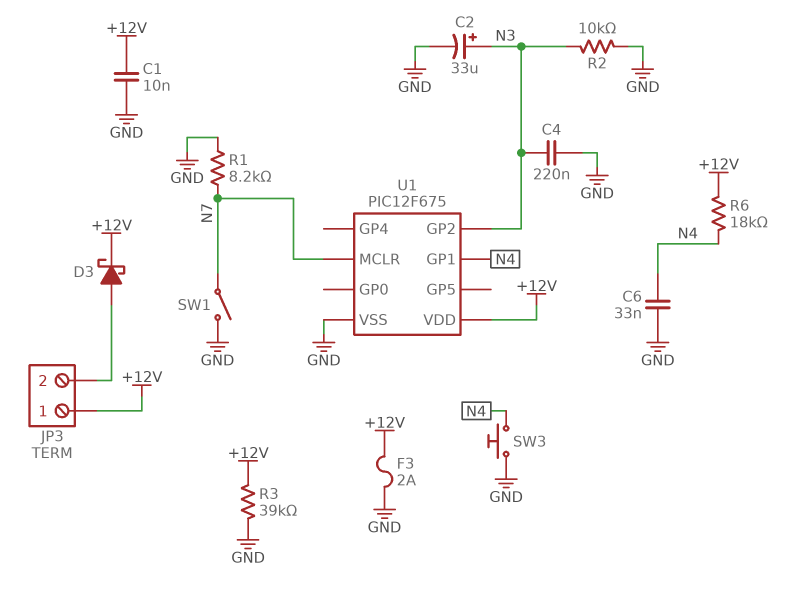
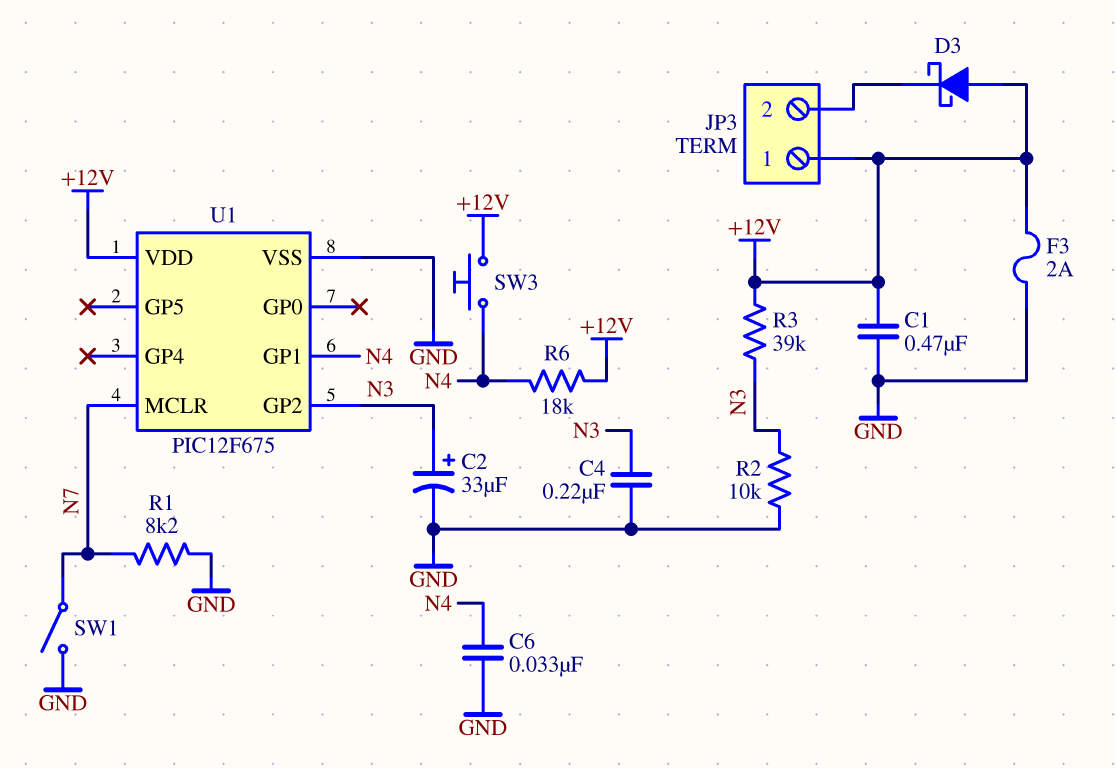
C1: 10nF (+12V, GND) -> 470nF (+12V, GND)
D3: schottky (A JP3/2, K +12V) -> schottky (A +12V, K JP3/2)
R3: 39k (+12V, GND) -> 39k (+12V, N3)
SW3: button (GND, N4) -> button (+12V, N4)

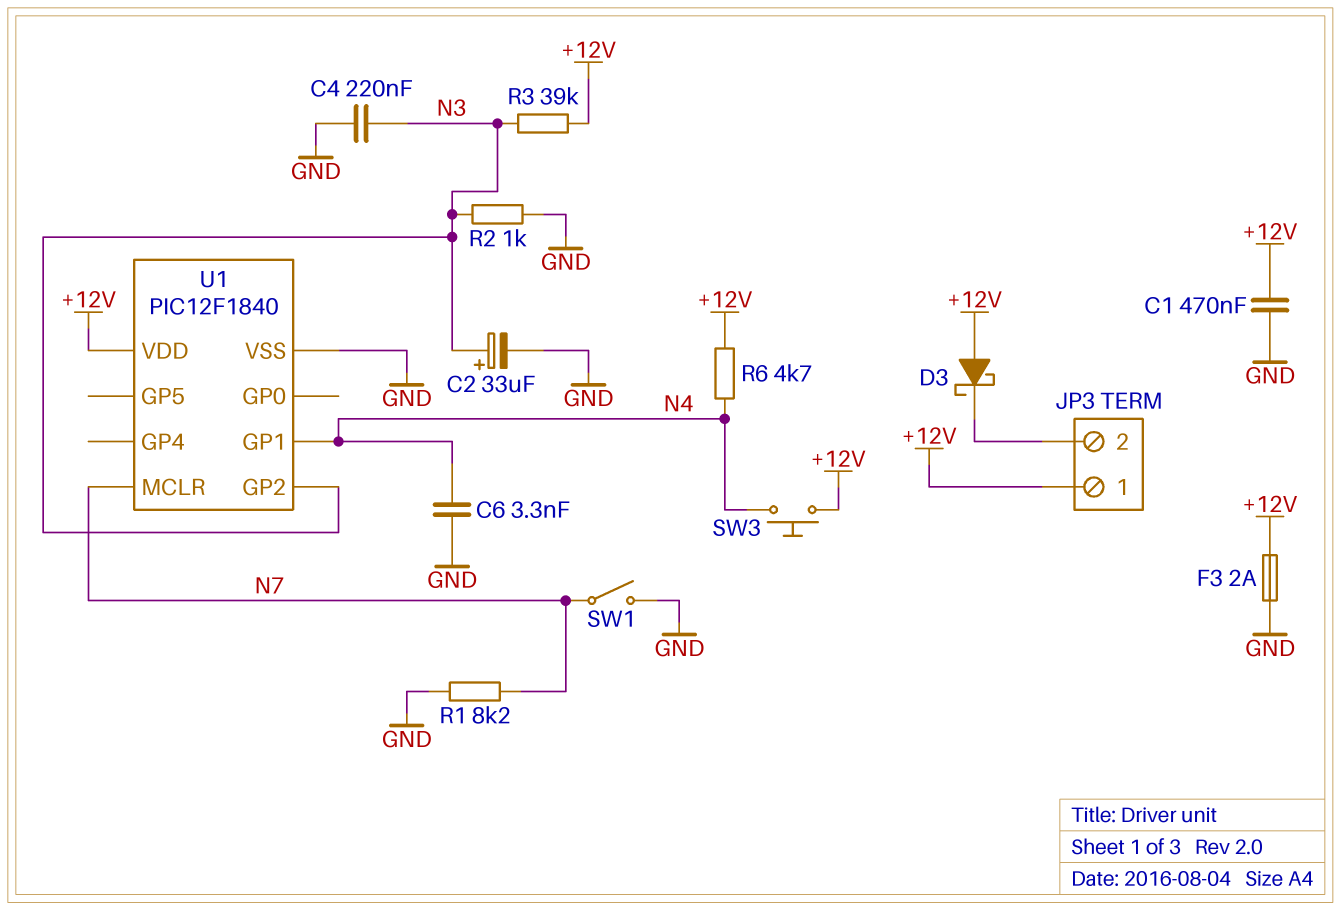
C6: 33nF (GND, N4) -> 3.3nF (GND, N4)
R2: 10k (GND, N3) -> 1k (GND, N3)
R6: 18k (+12V, N4) -> 4.7k (+12V, N4)
U1: PIC12F675 -> PIC12F1840

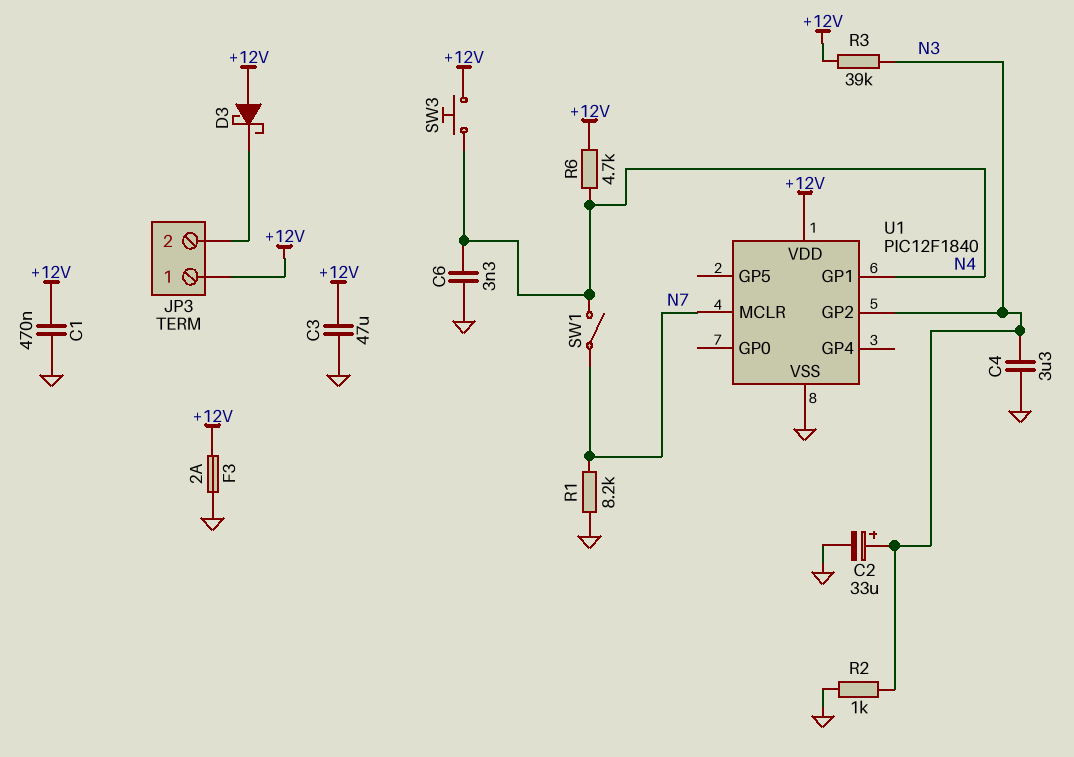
C3: none -> 47uF (+12V, GND)
C4: 220nF (GND, N3) -> 3.3uF (GND, N3)
SW1: switch (GND, N7) -> switch (N4, N7)

